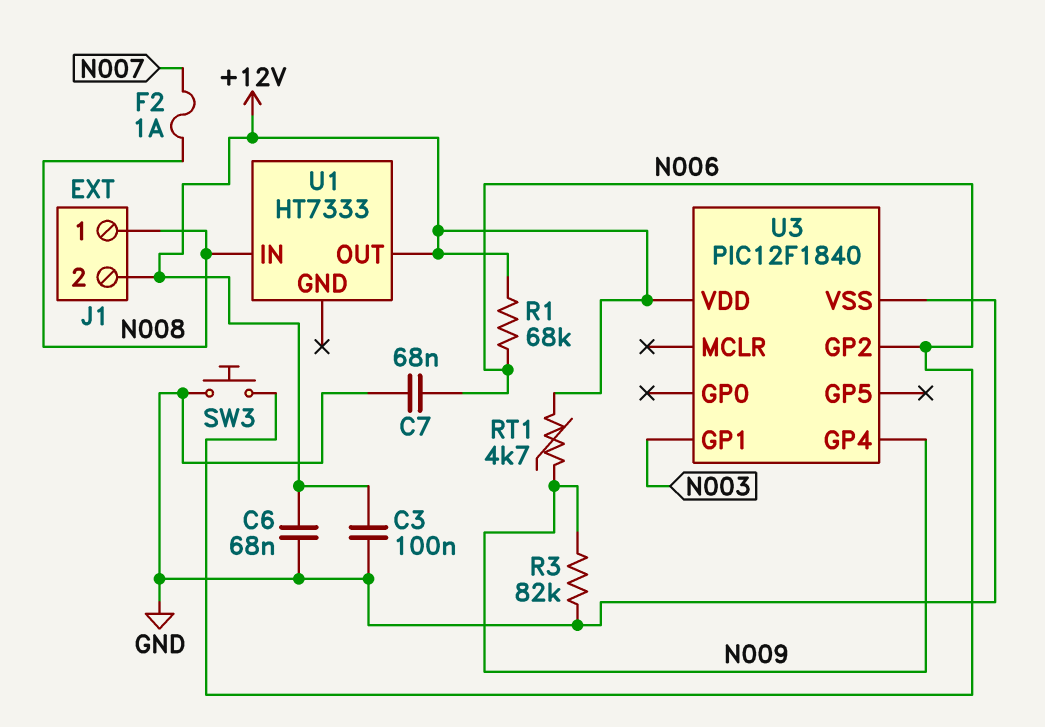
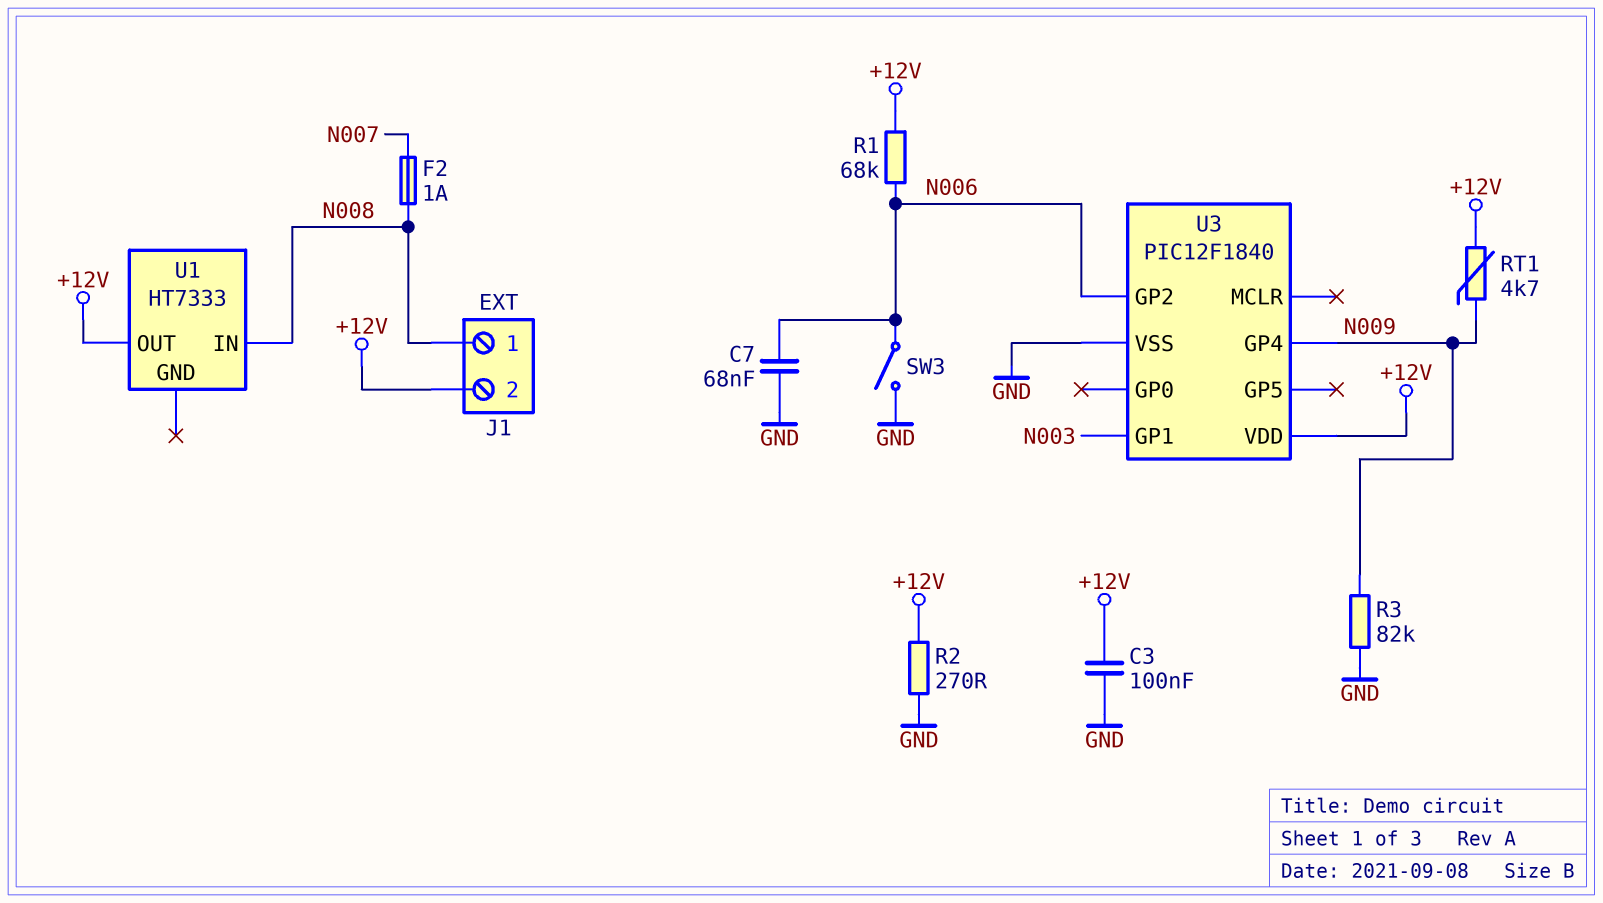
C6: 68nF (+12V, GND) -> none
R2: none -> 270 (+12V, GND)
SW3: button (GND, N006) -> switch (GND, N006)

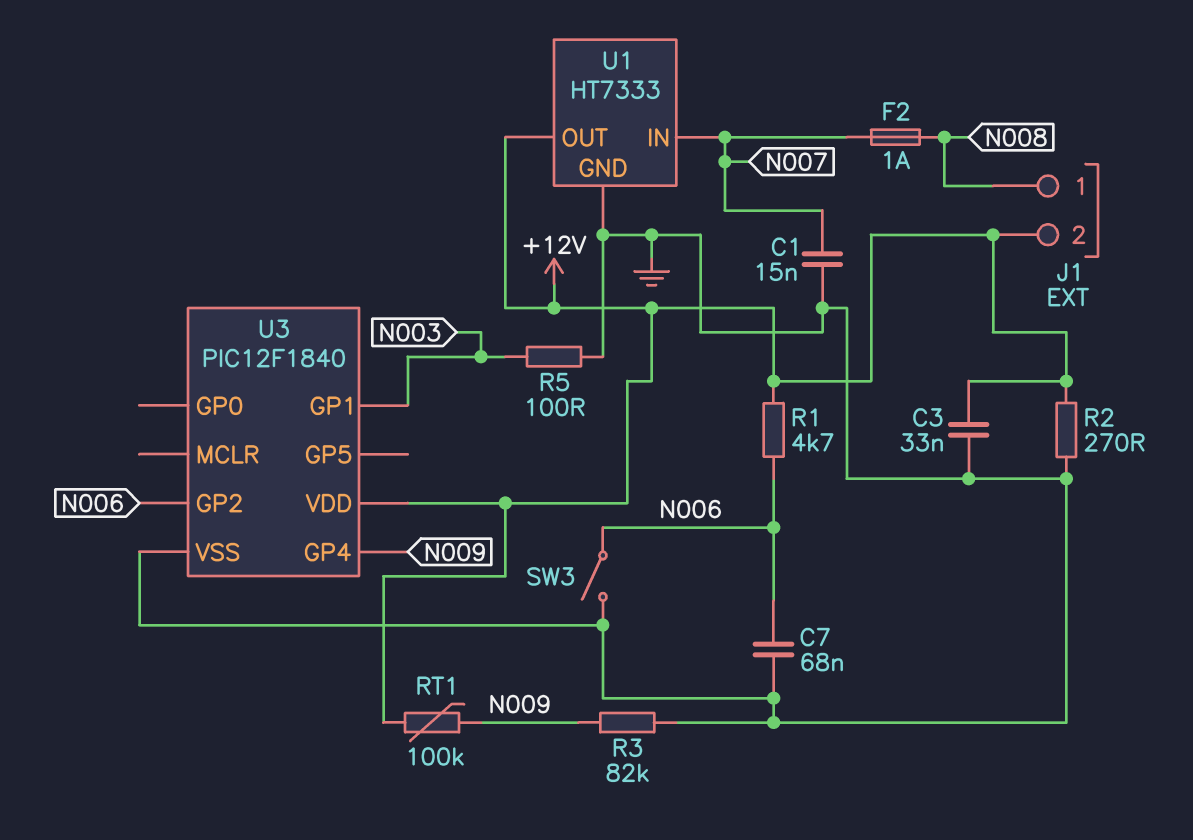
C1: none -> 15nF (GND, N007)
C3: 100nF (+12V, GND) -> 33nF (+12V, GND)
R1: 68k (+12V, N006) -> 4.7k (+12V, N006)
R5: none -> 100 (GND, N003)
RT1: 4.7k (+12V, N009) -> 100k (+12V, N009)
U1 pin GND: none -> GND
U1 pin IN: N008 -> N007

